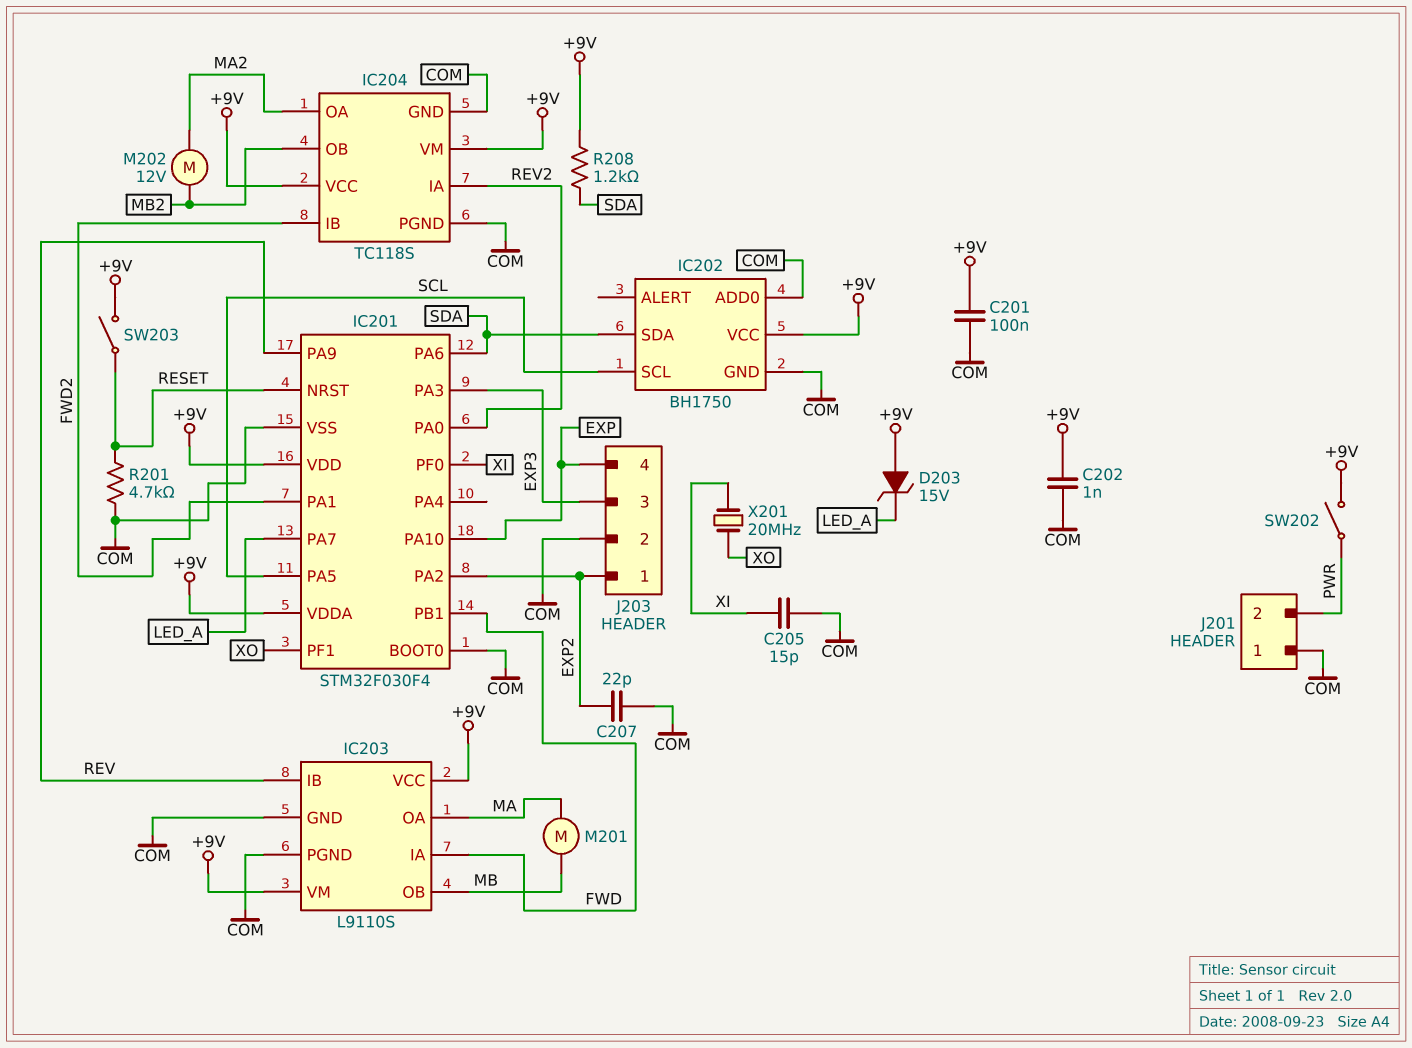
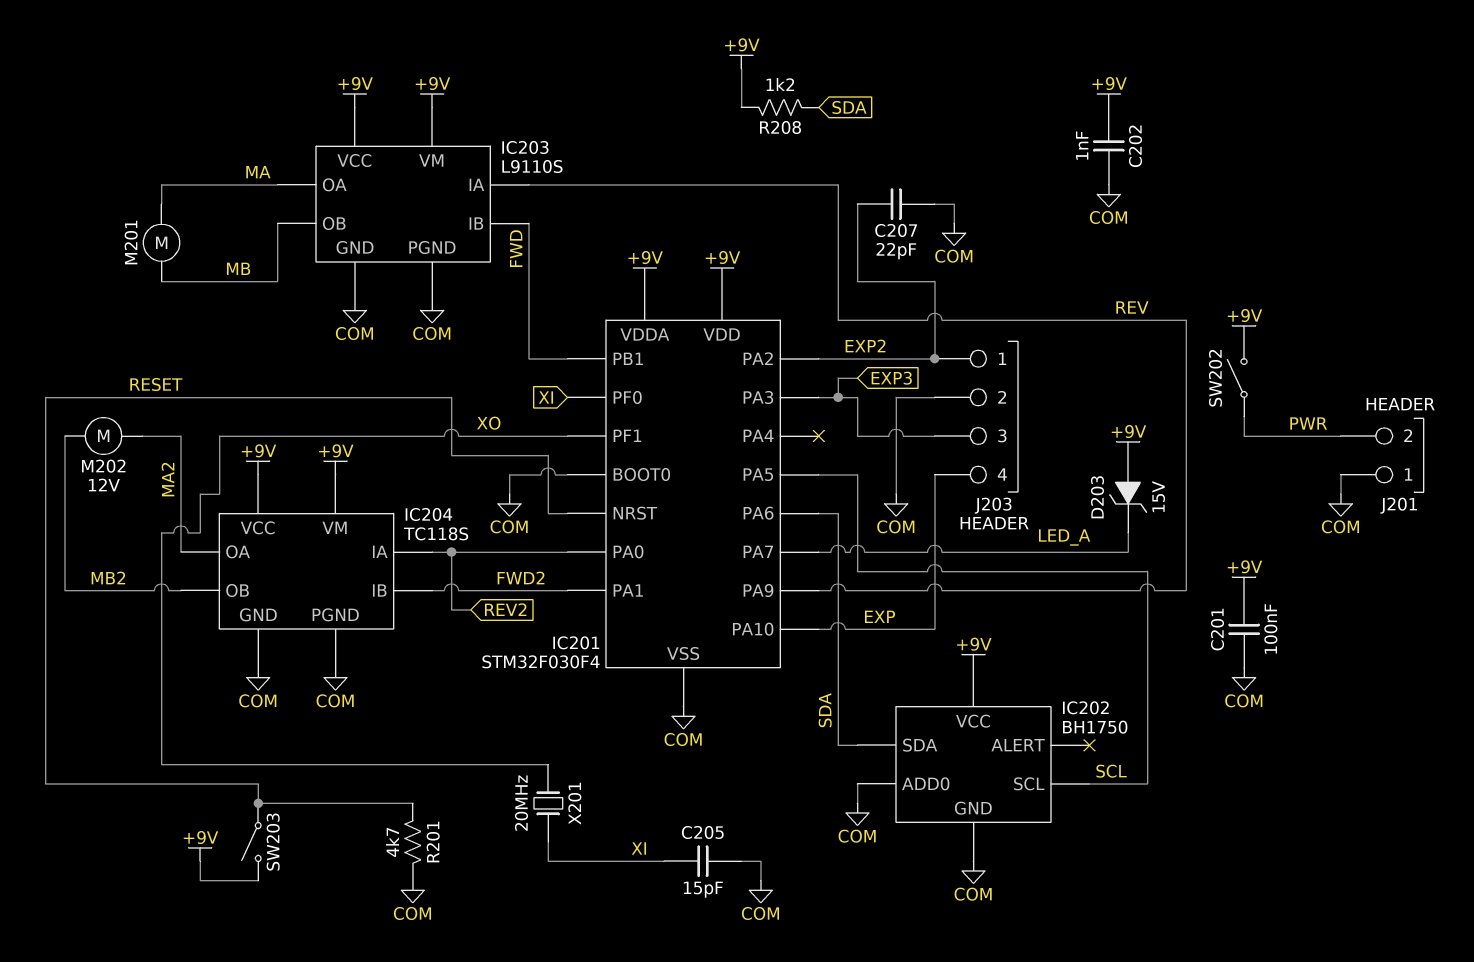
IC203 pin IA: FWD -> REV
IC203 pin IB: REV -> FWD

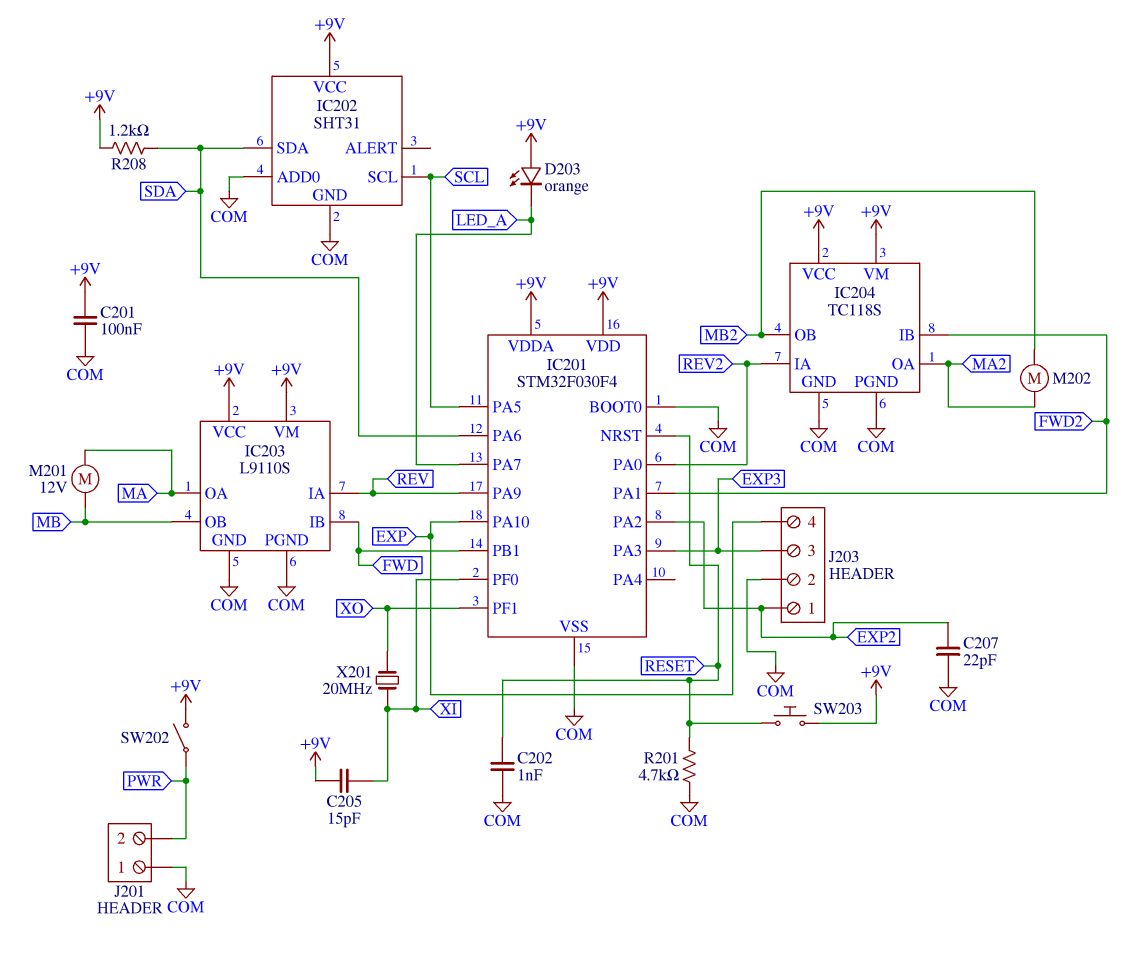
C202: 1nF (+9V, COM) -> 1nF (COM, RESET)
C205: 15pF (COM, XI) -> 15pF (+9V, XI)
D203: zener 15V (A +9V, K LED_A) -> LED orange (A +9V, K LED_A)
IC202: BH1750 -> SHT31
M201: motor (MA, MB) -> motor 12V (MA, MB)
M202: motor 12V (MA2, MB2) -> motor (MA2, MB2)
SW203: switch (+9V, RESET) -> button (+9V, RESET)

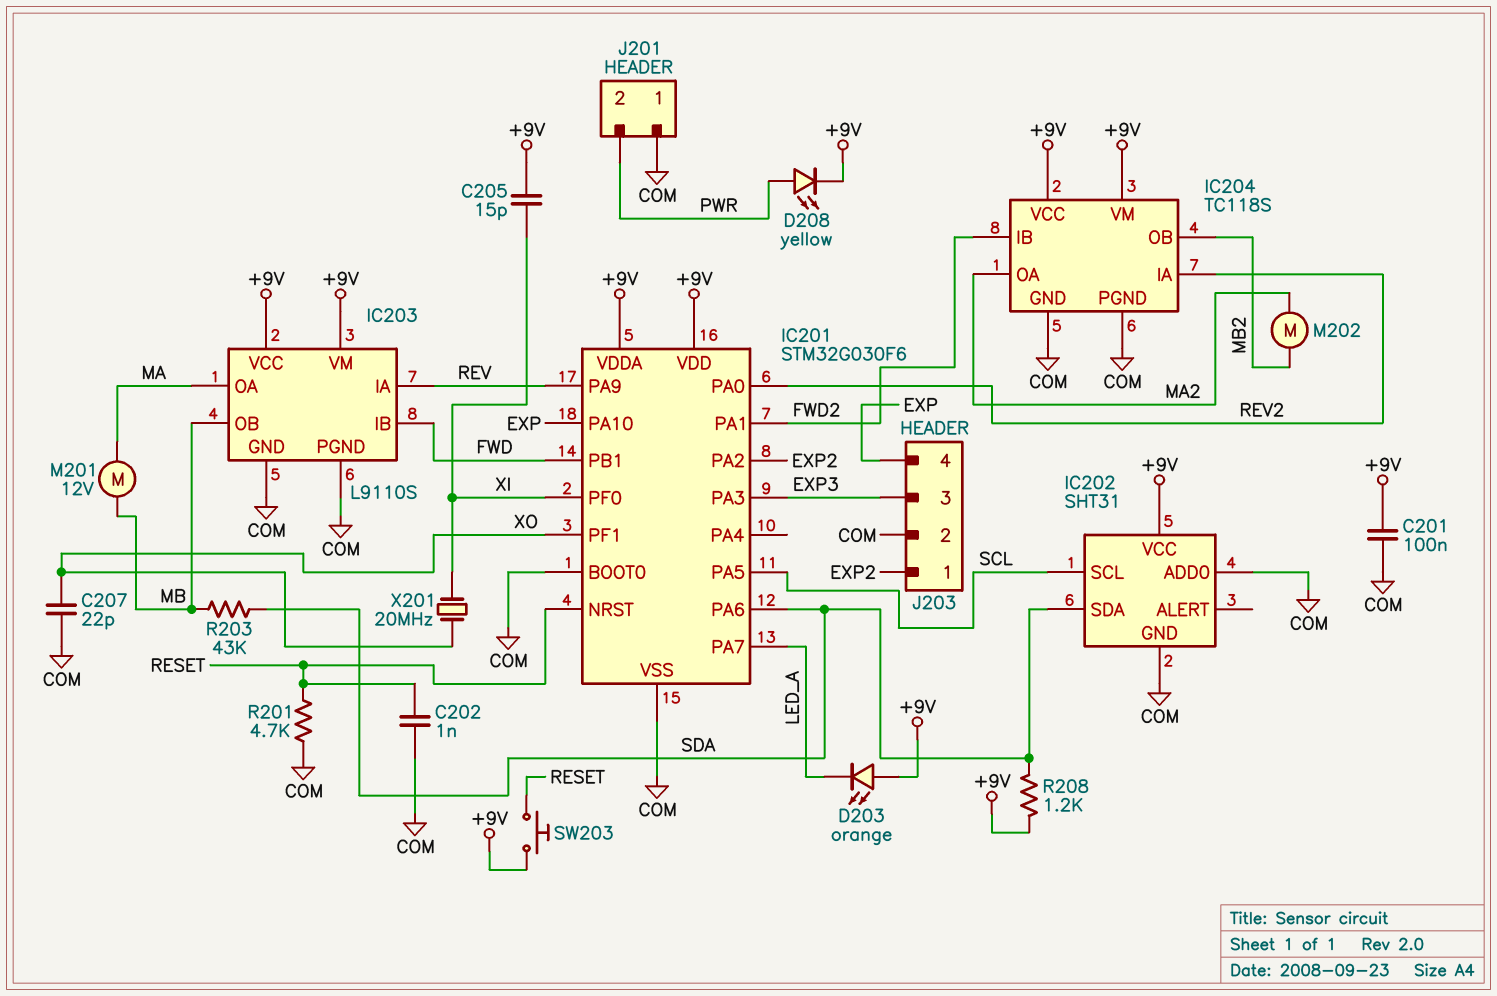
C207: 22pF (COM, EXP2) -> 22pF (COM, XO)
D208: none -> LED yellow (A PWR, K +9V)
IC201: STM32F030F4 -> STM32G030F6
R203: none -> 43k (MB, SDA)
SW202: switch (+9V, PWR) -> none

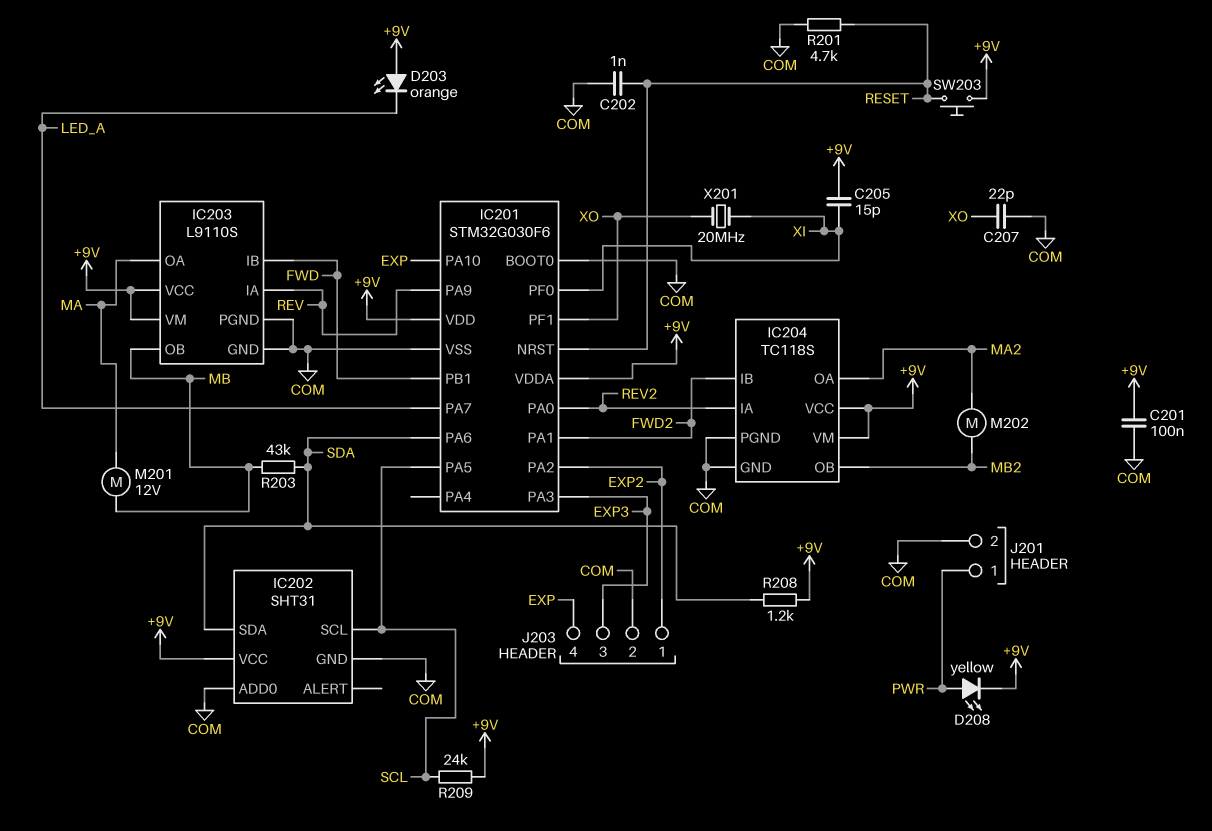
J201 pin 1: COM -> PWR
J201 pin 2: PWR -> COM
R209: none -> 24k (+9V, SCL)

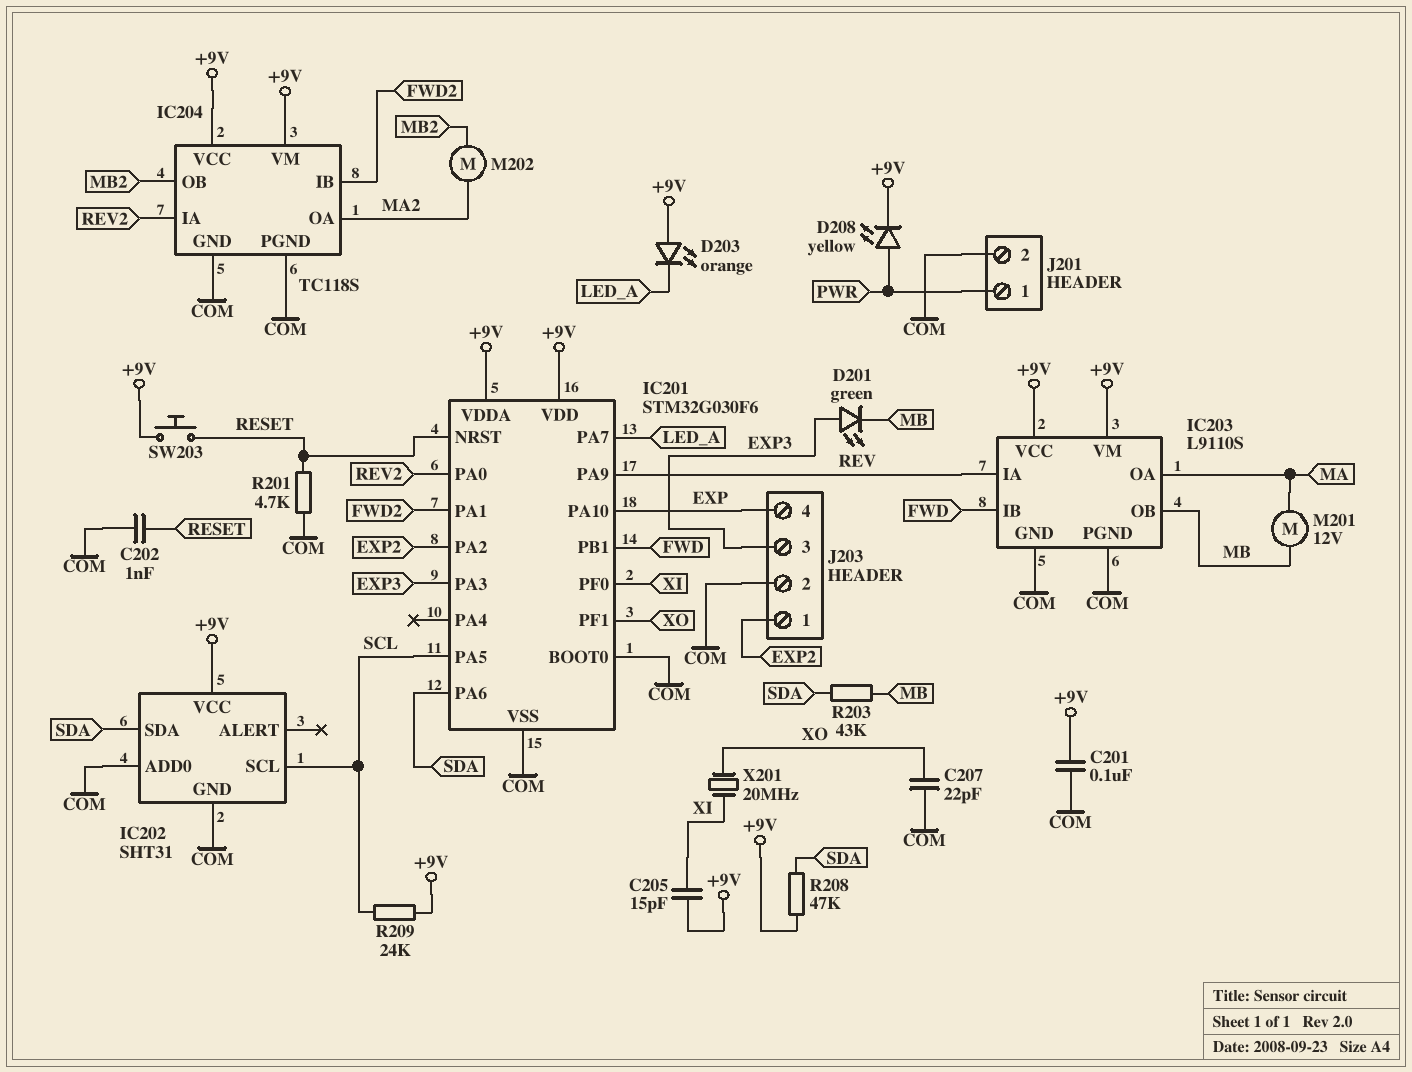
D201: none -> LED green (A EXP3, K MB)
R208: 1.2k (+9V, SDA) -> 47k (+9V, SDA)

